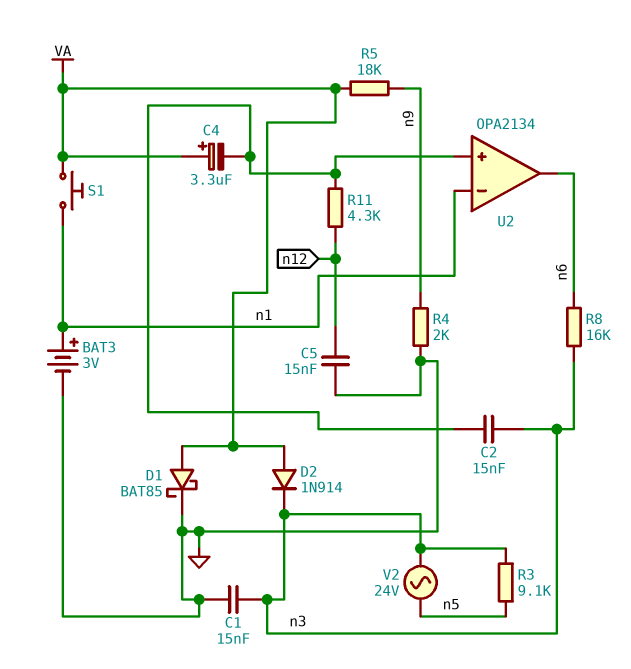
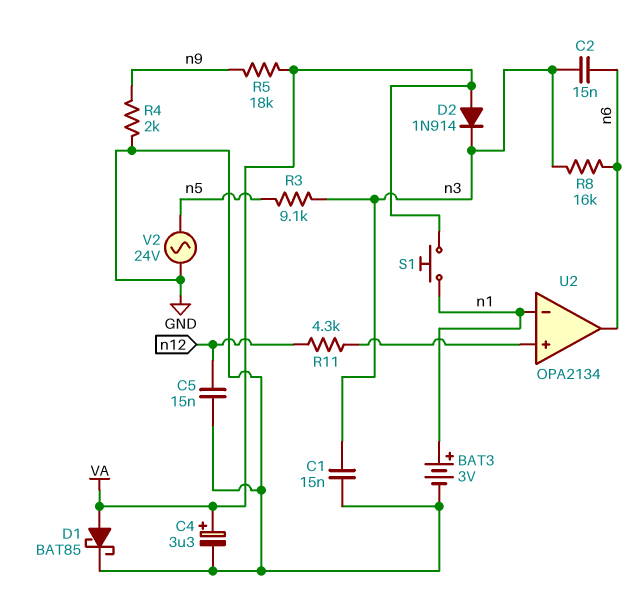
C2: 15nF (U2/in+, n3) -> 15nF (n3, n6)
C4: 3.3uF (plus VA, minus U2/in+) -> 3.3uF (plus VA, minus GND)
V2: AC 24V (n3, n5) -> AC 24V (GND, n5)

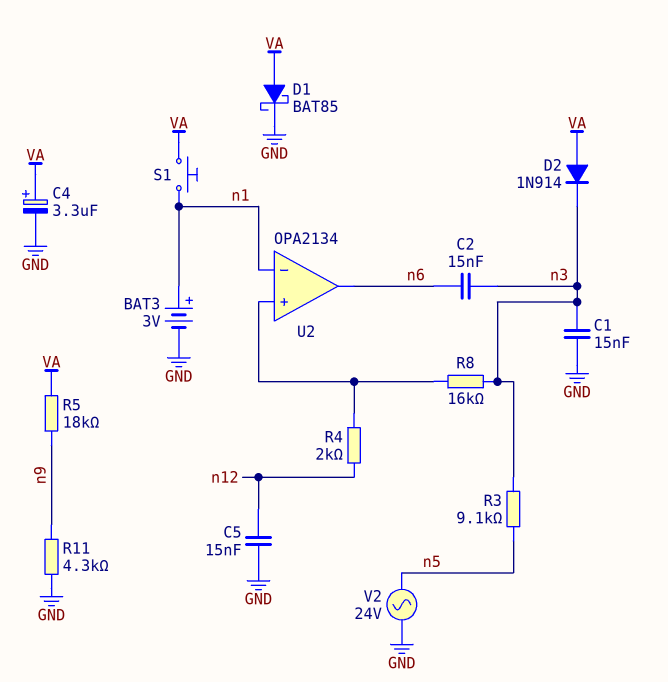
R4: 2k (GND, n9) -> 2k (U2/in+, n12)
R8: 16k (n3, n6) -> 16k (U2/in+, n3)
R11: 4.3k (U2/in+, n12) -> 4.3k (GND, n9)

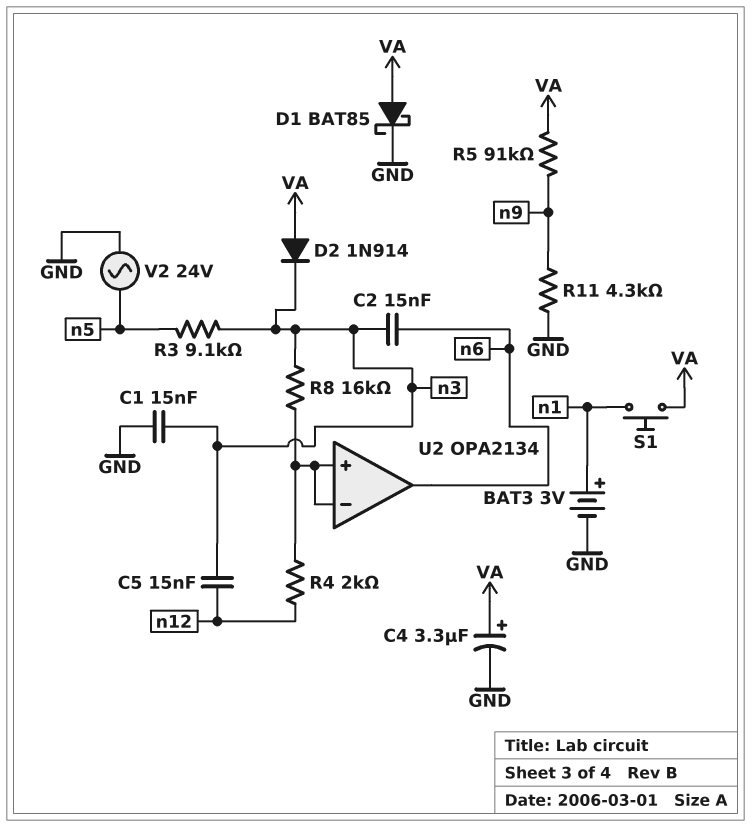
C5: 15nF (GND, n12) -> 15nF (n3, n12)
R5: 18k (VA, n9) -> 91k (VA, n9)
U2 pin in-: n1 -> U2/in+

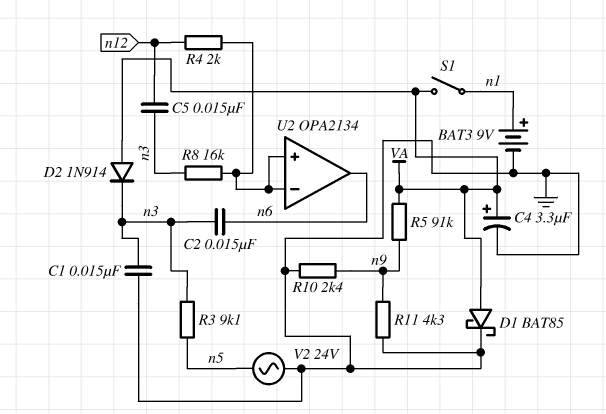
BAT3: 3V (plus n1, minus GND) -> 9V (plus n1, minus GND)
R10: none -> 2.4k (GND, n9)
S1: button (VA, n1) -> switch (VA, n1)

